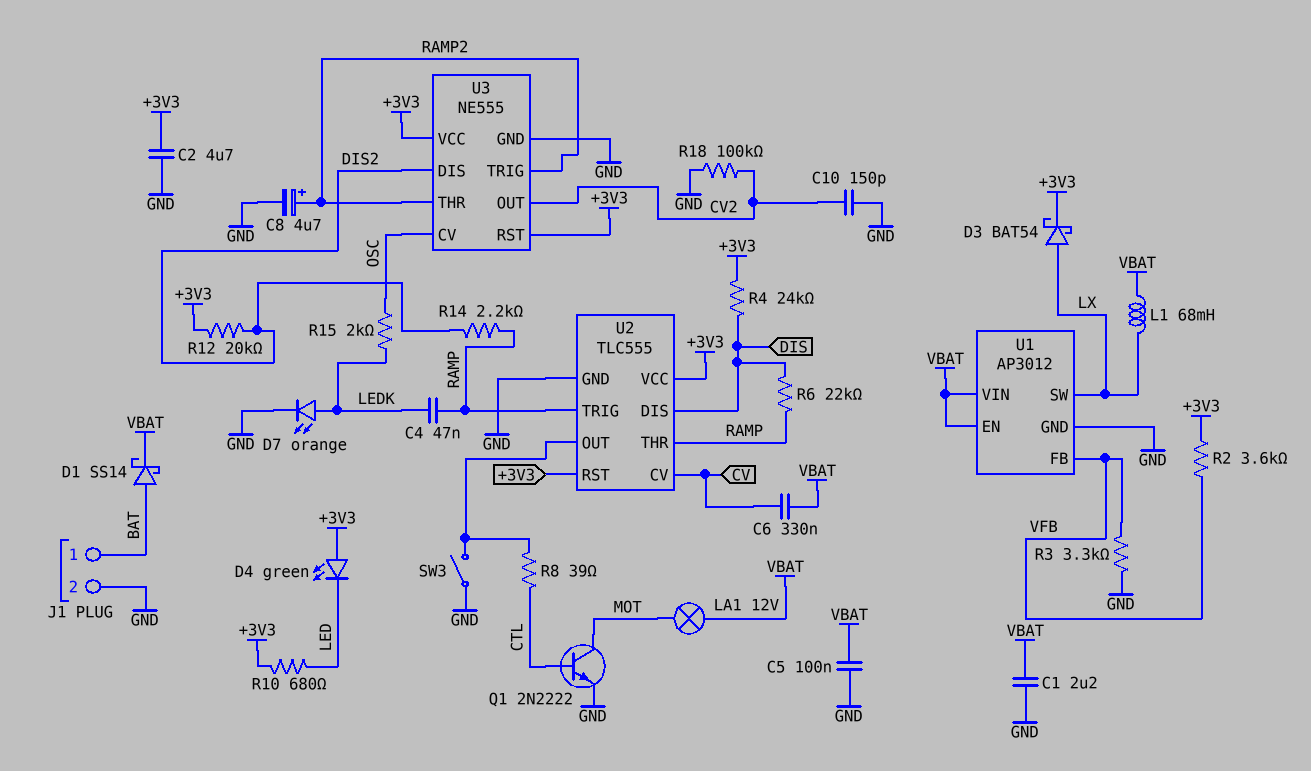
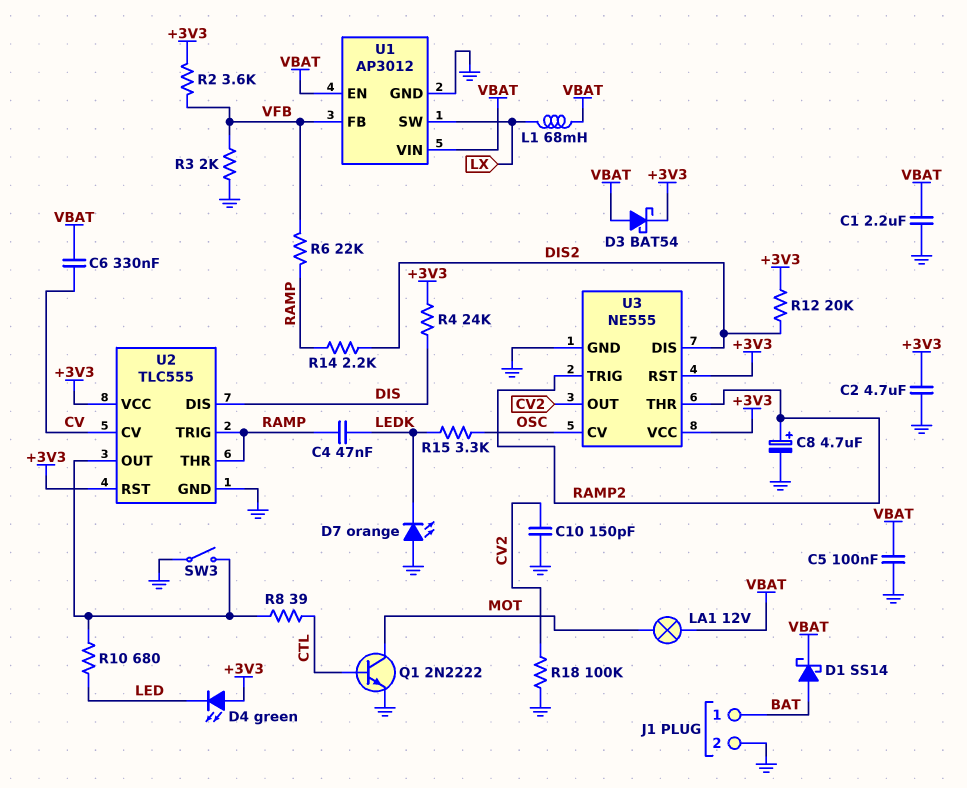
D3: schottky BAT54 (A LX, K +3V3) -> schottky BAT54 (A VBAT, K +3V3)
D7: LED orange (A LEDK, K GND) -> LED orange (A GND, K LEDK)
R3: 3.3k (GND, VFB) -> 2k (GND, VFB)
R6: 22k (DIS, RAMP) -> 22k (RAMP, VFB)
R10: 680 (+3V3, LED) -> 680 (LED, U2/OUT)
R15: 2k (LEDK, OSC) -> 3.3k (LEDK, OSC)

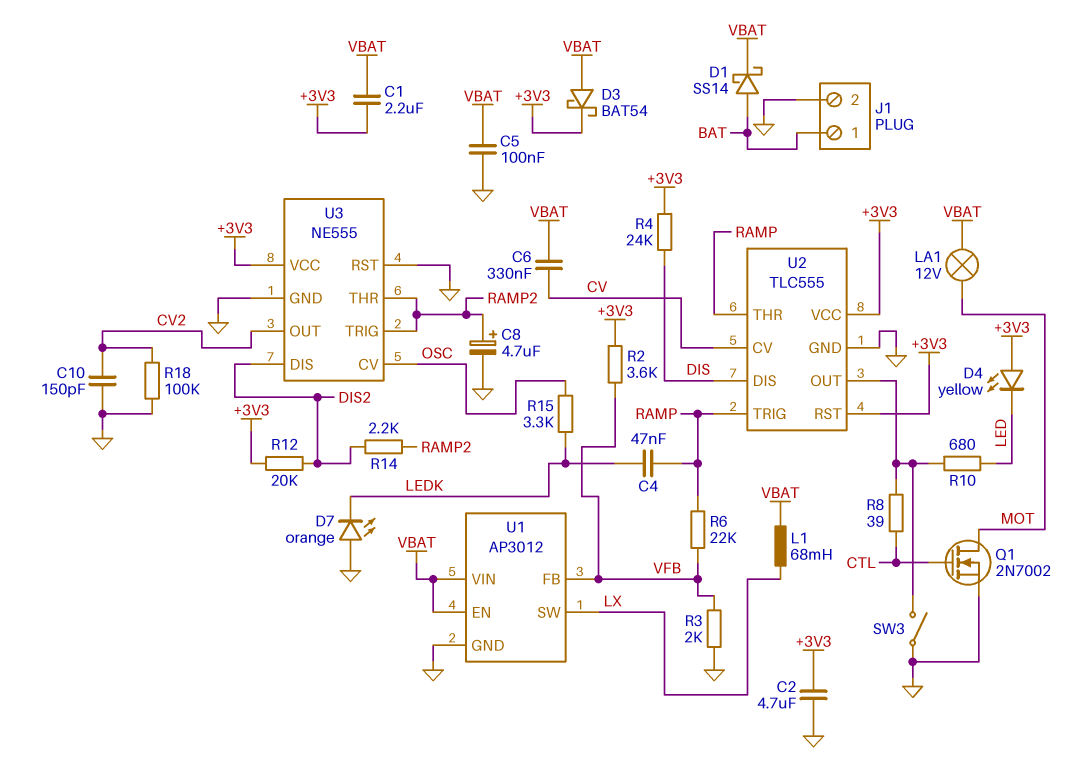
C1: 2.2uF (GND, VBAT) -> 2.2uF (+3V3, VBAT)
D4: LED green (A +3V3, K LED) -> LED yellow (A +3V3, K LED)
Q1: NPN 2N2222 (B CTL, C MOT, E GND) -> NMOS 2N7002 (G CTL, D MOT, S GND)
R14: 2.2k (DIS2, RAMP) -> 2.2k (DIS2, RAMP2)
U3 pin RST: +3V3 -> GND

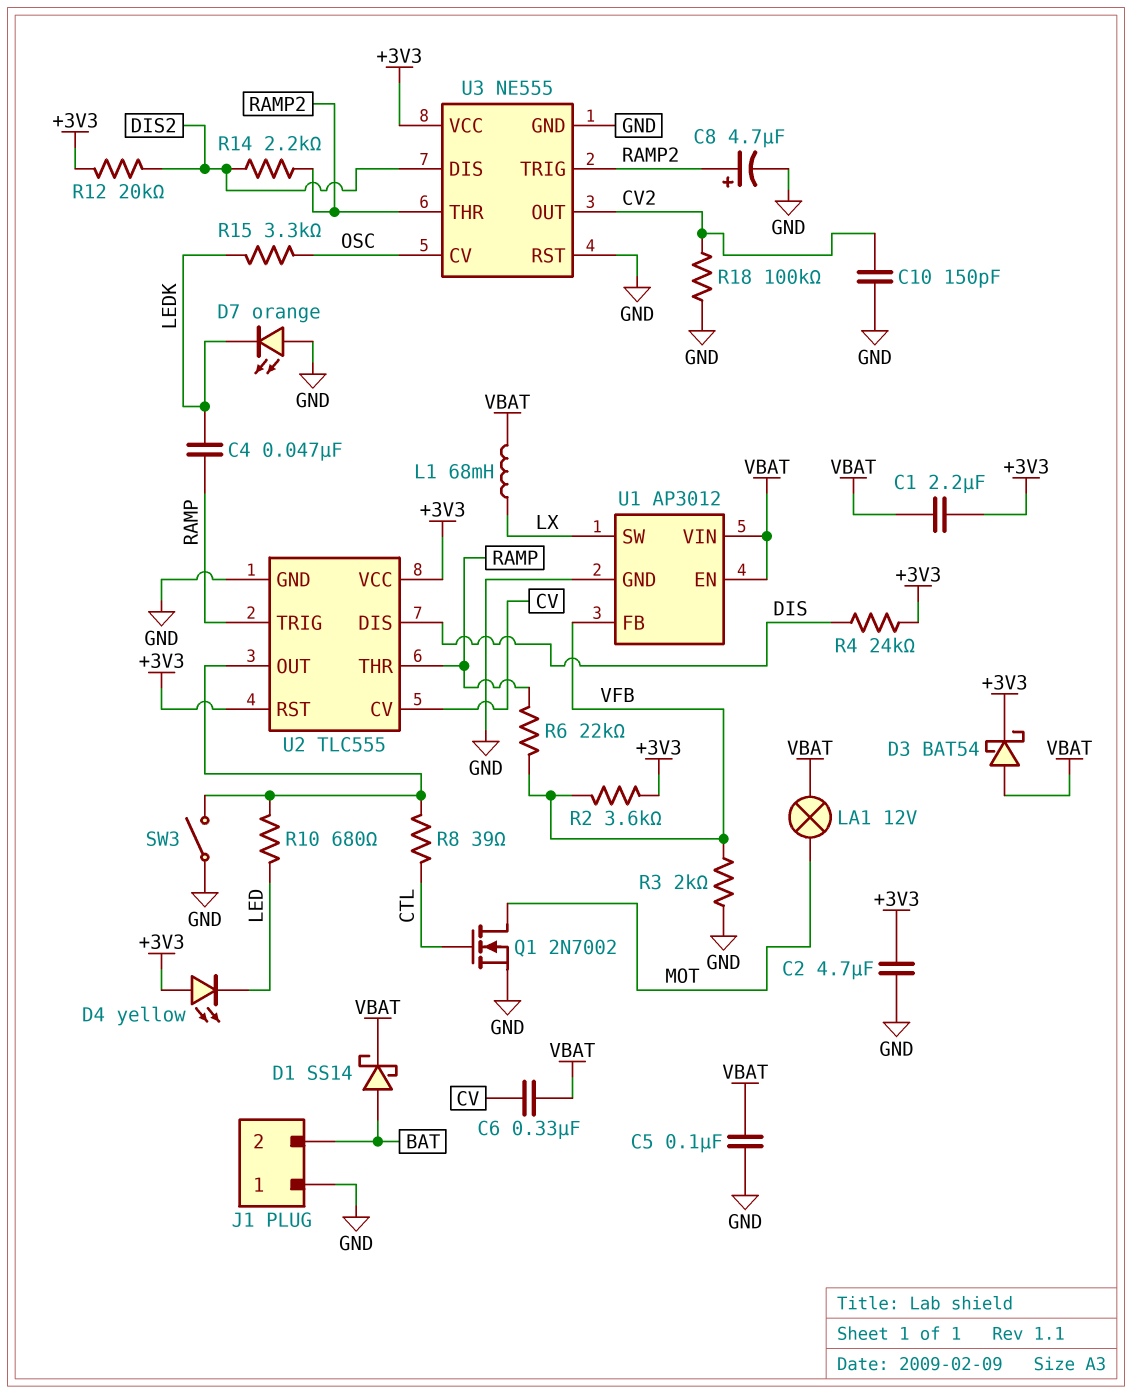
J1 pin 1: BAT -> GND
J1 pin 2: GND -> BAT

